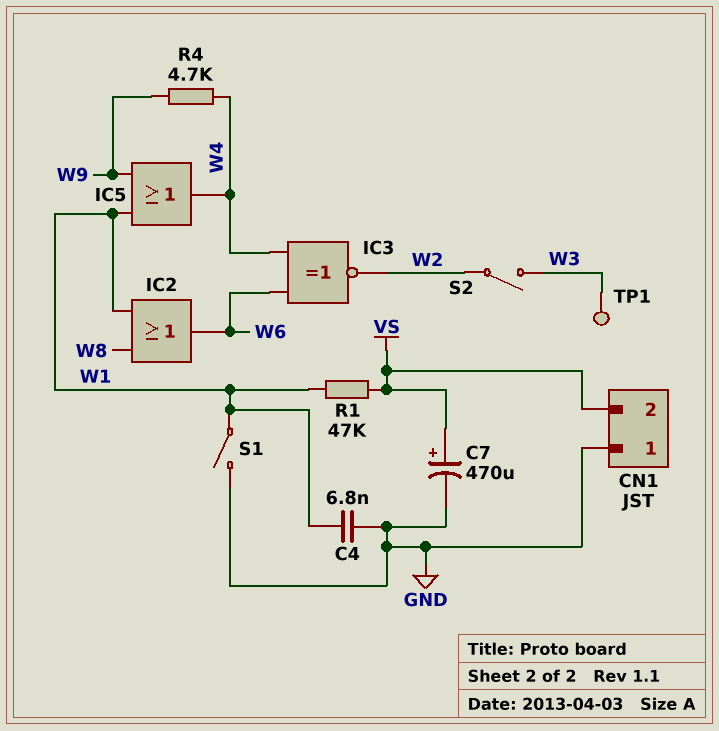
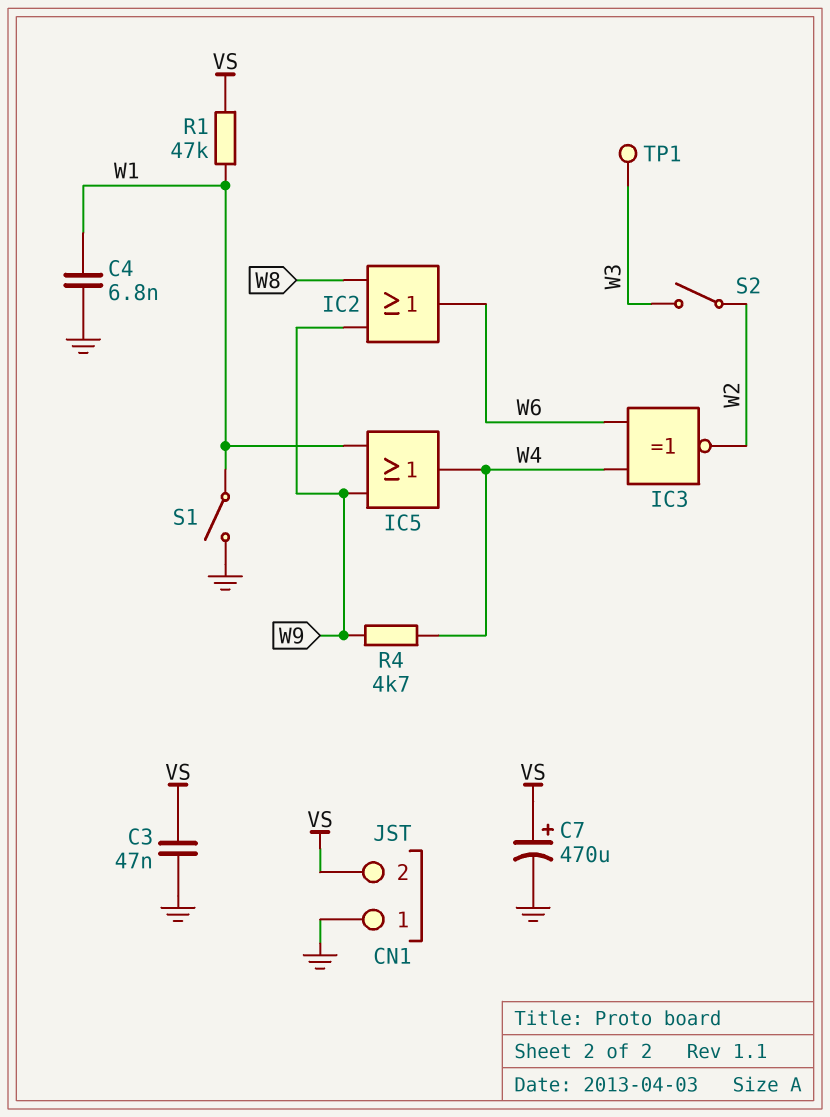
C3: none -> 47nF (GND, VS)
IC2: OR (in W1, in W8, out W6) -> OR (in W8, in W9, out W6)

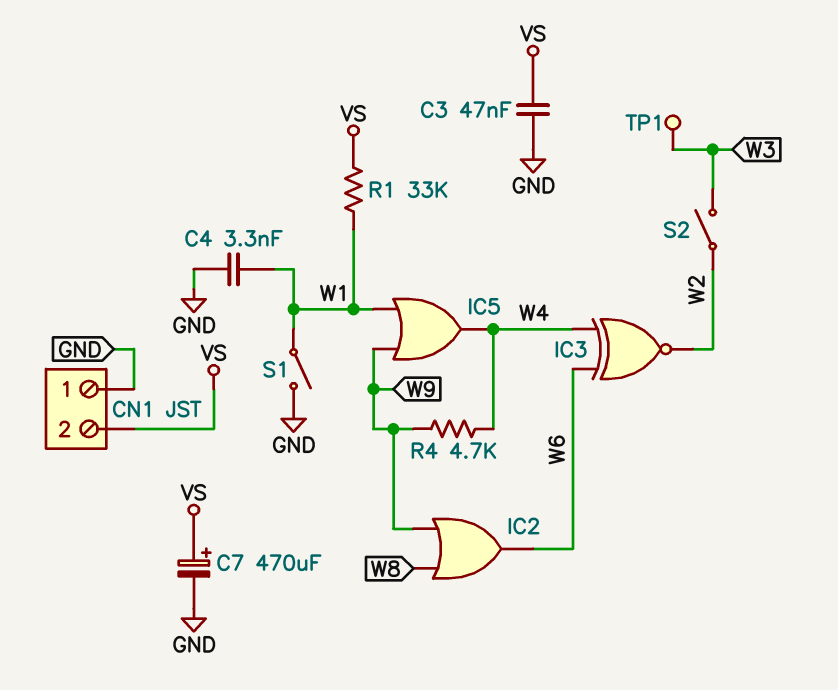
C4: 6.8nF (GND, W1) -> 3.3nF (GND, W1)
R1: 47k (VS, W1) -> 33k (VS, W1)

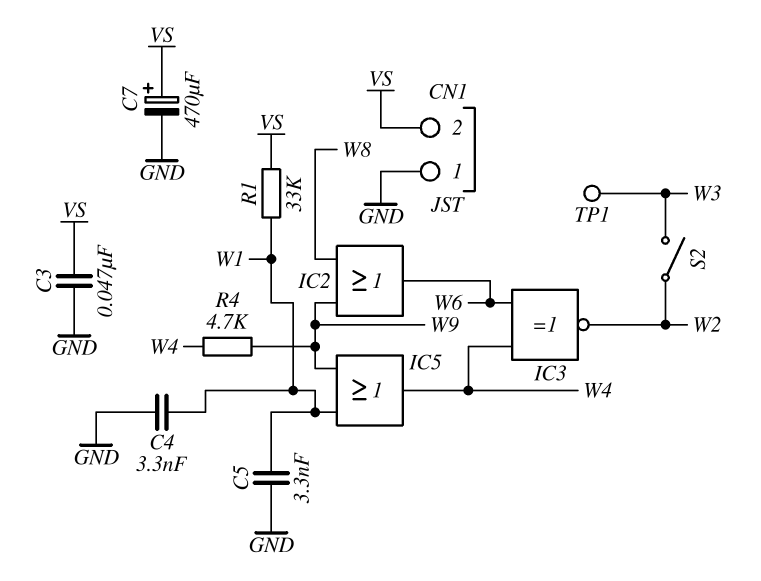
C5: none -> 3.3nF (GND, W1)
S1: switch (GND, W1) -> none

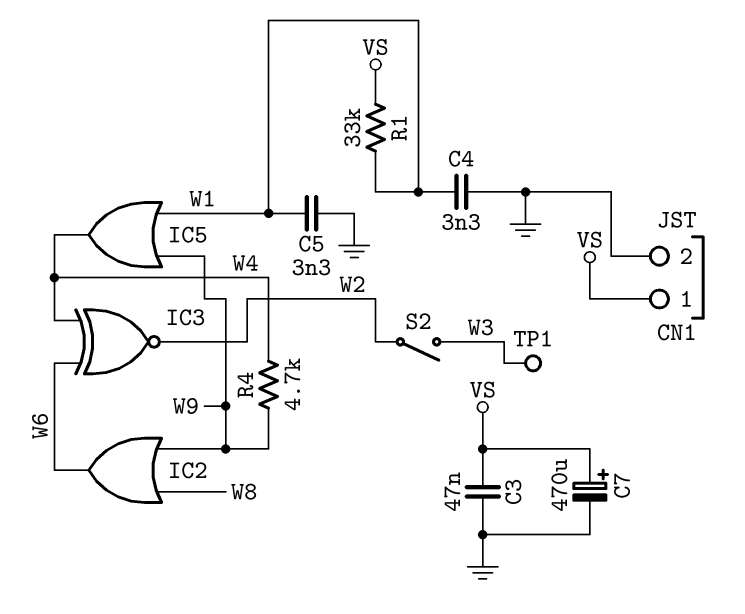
CN1 pin 1: GND -> VS
CN1 pin 2: VS -> GND

